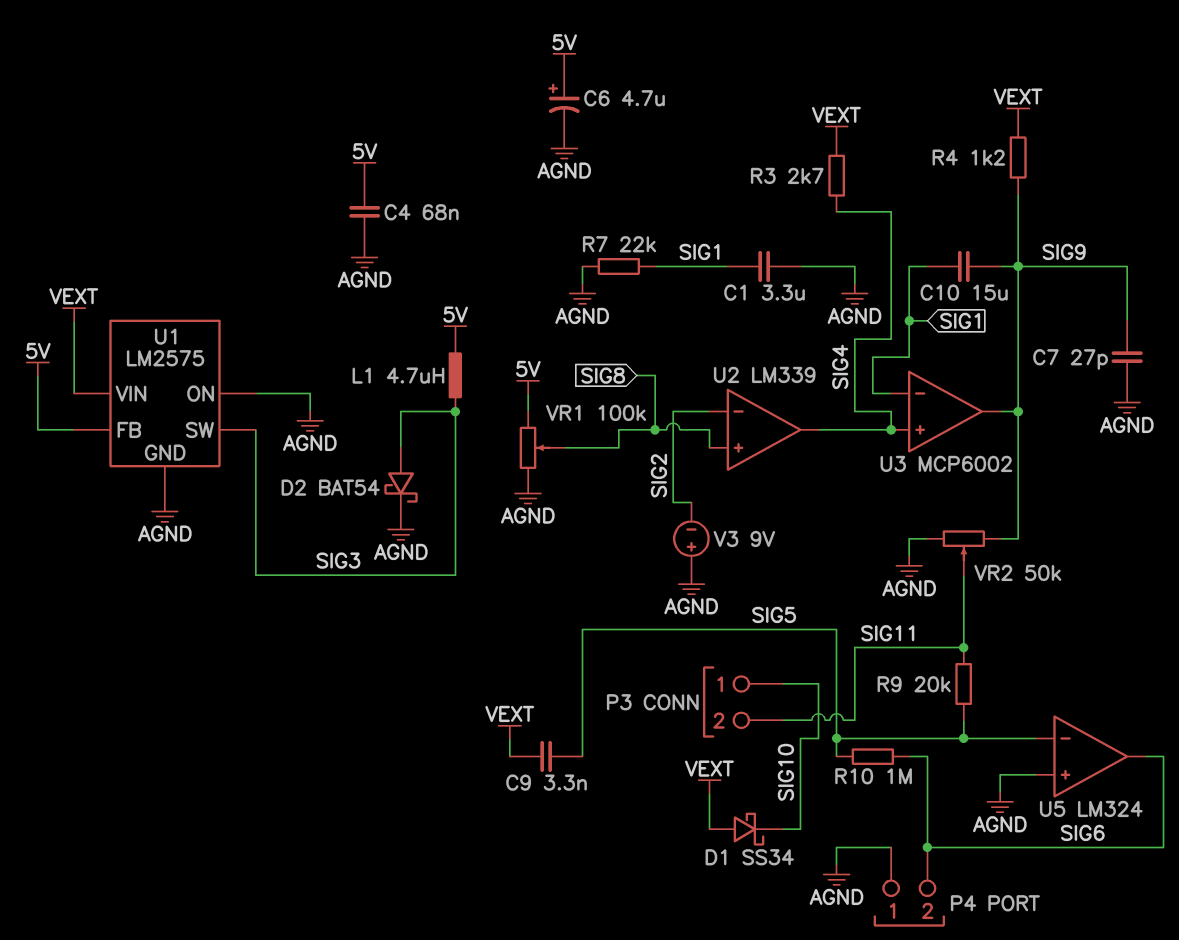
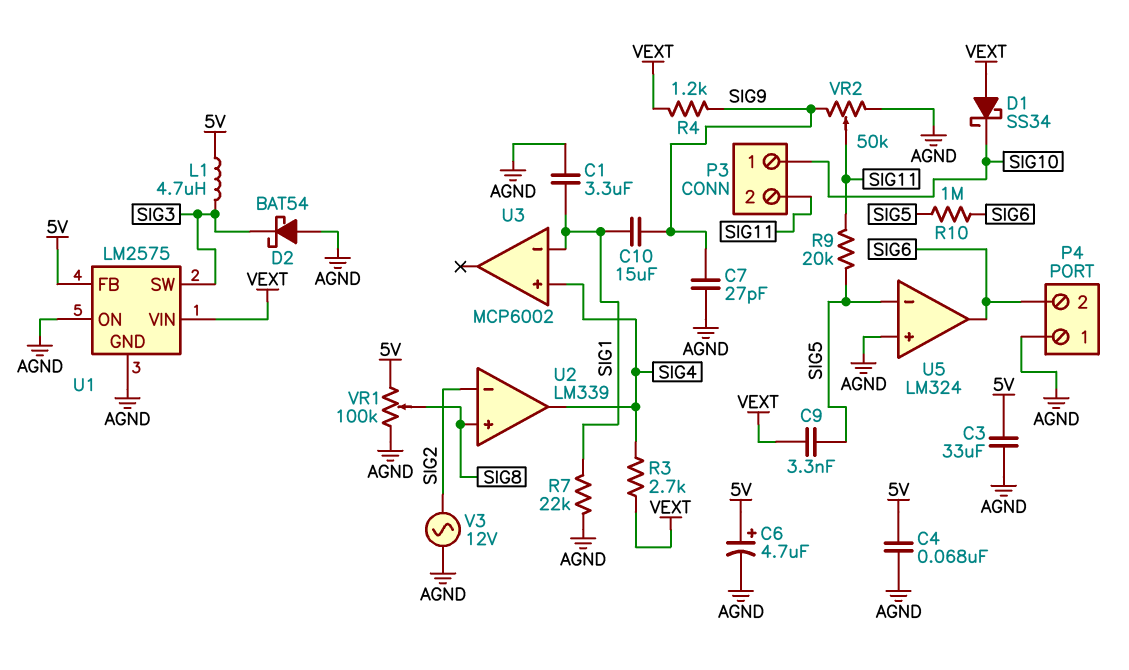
C3: none -> 33uF (5V, AGND)
D2: schottky BAT54 (A SIG3, K AGND) -> schottky BAT54 (A AGND, K SIG3)
U3 pin out: SIG9 -> none
V3: 9V (plus AGND, minus SIG2) -> AC 12V (AGND, SIG2)

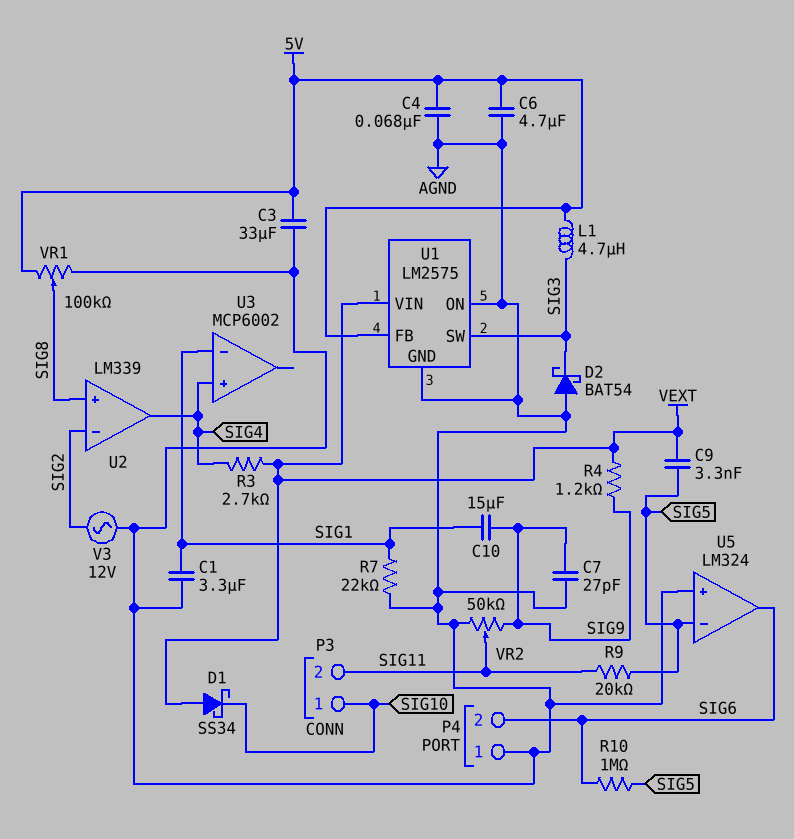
C6: 4.7uF (plus 5V, minus AGND) -> 4.7uF (5V, AGND)

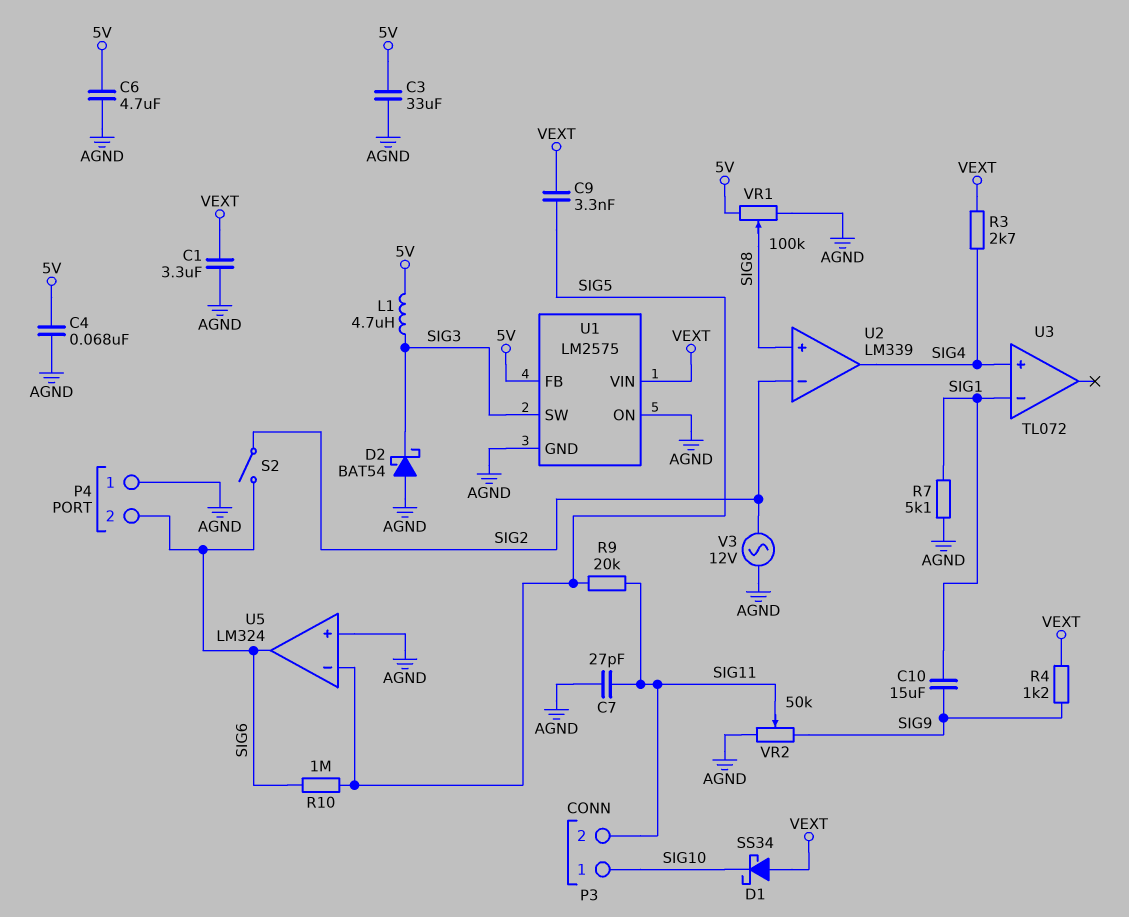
C1: 3.3uF (AGND, SIG1) -> 3.3uF (AGND, VEXT)
C7: 27pF (AGND, SIG9) -> 27pF (AGND, SIG11)
R7: 22k (AGND, SIG1) -> 5.1k (AGND, SIG1)
S2: none -> switch (SIG2, SIG6)
U3: MCP6002 -> TL072

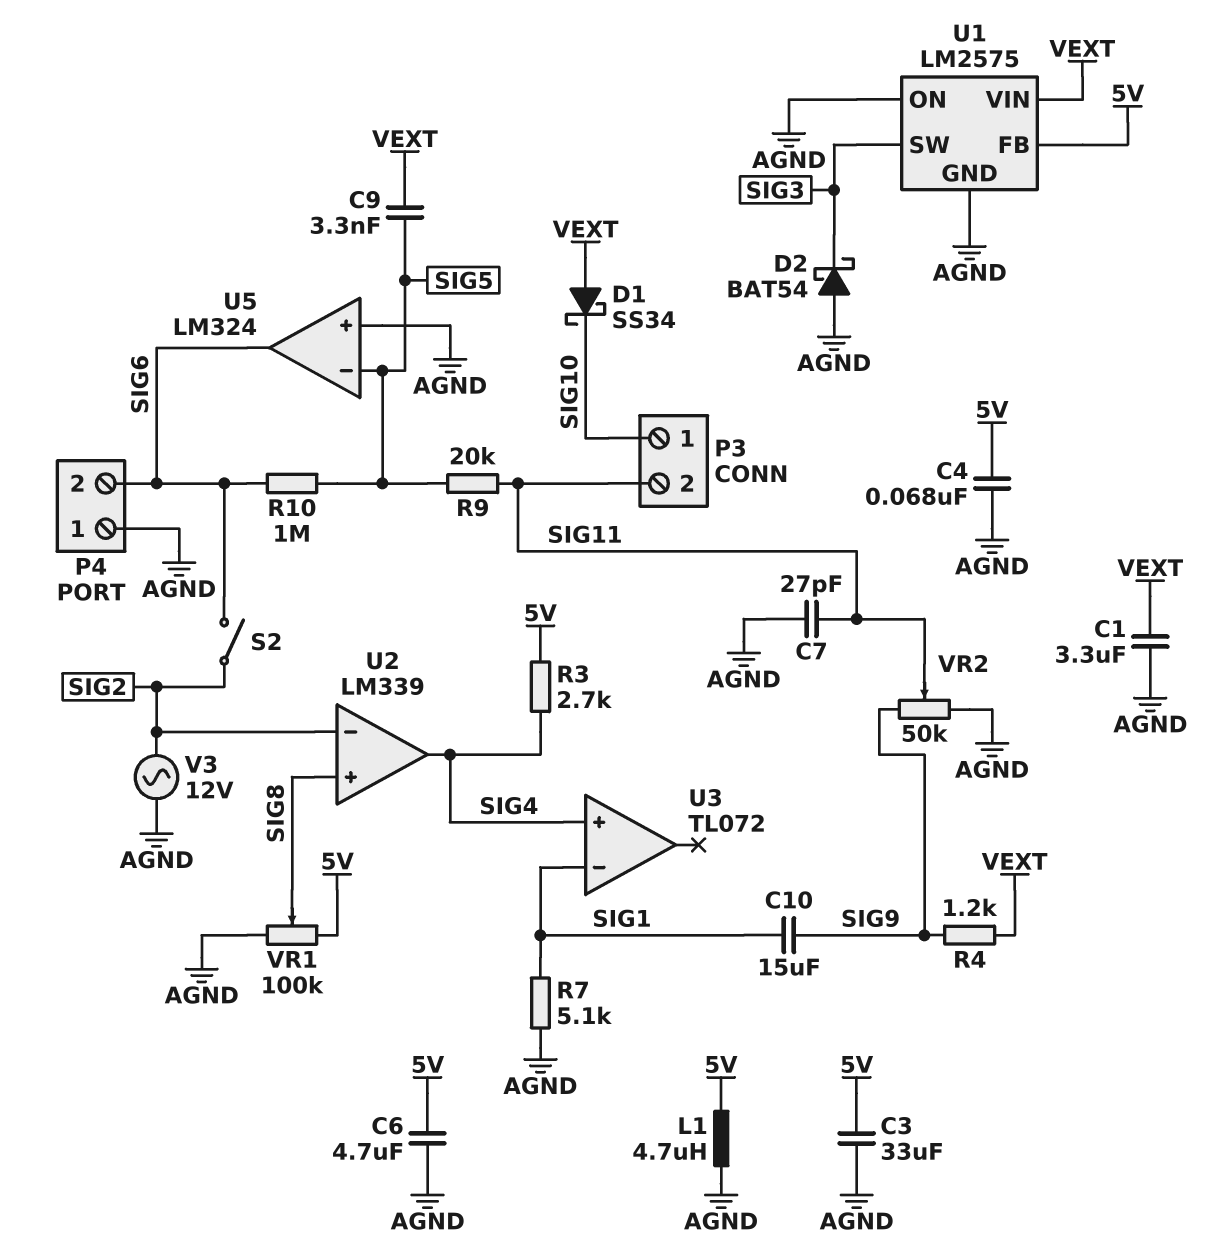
L1: 4.7uH (5V, SIG3) -> 4.7uH (5V, AGND)
R3: 2.7k (SIG4, VEXT) -> 2.7k (5V, SIG4)

